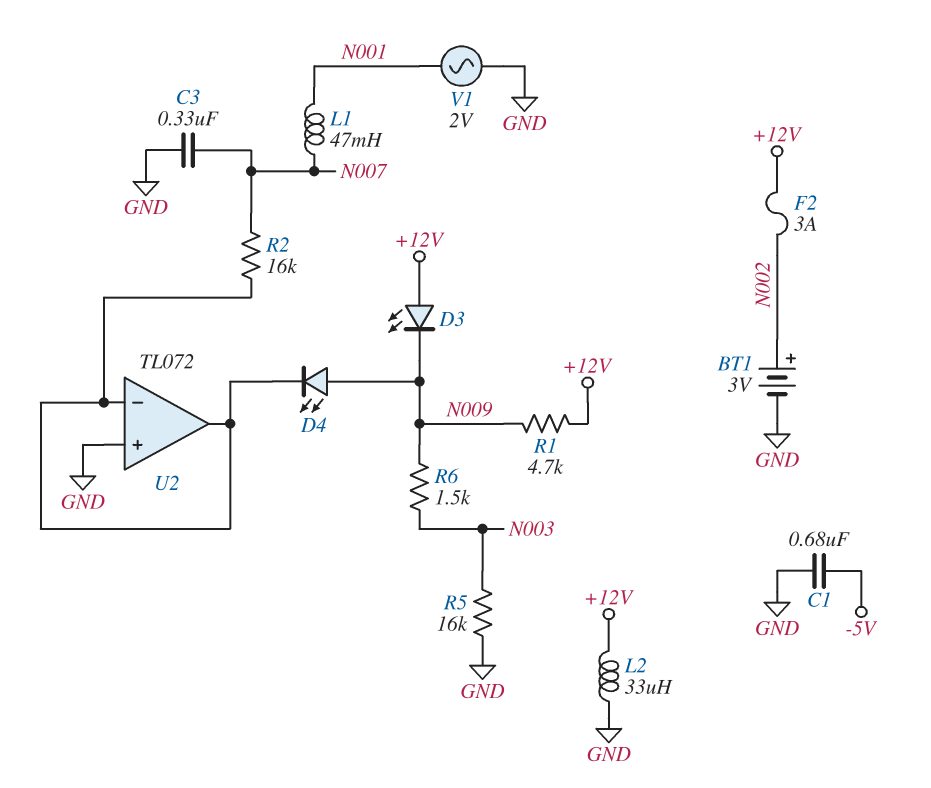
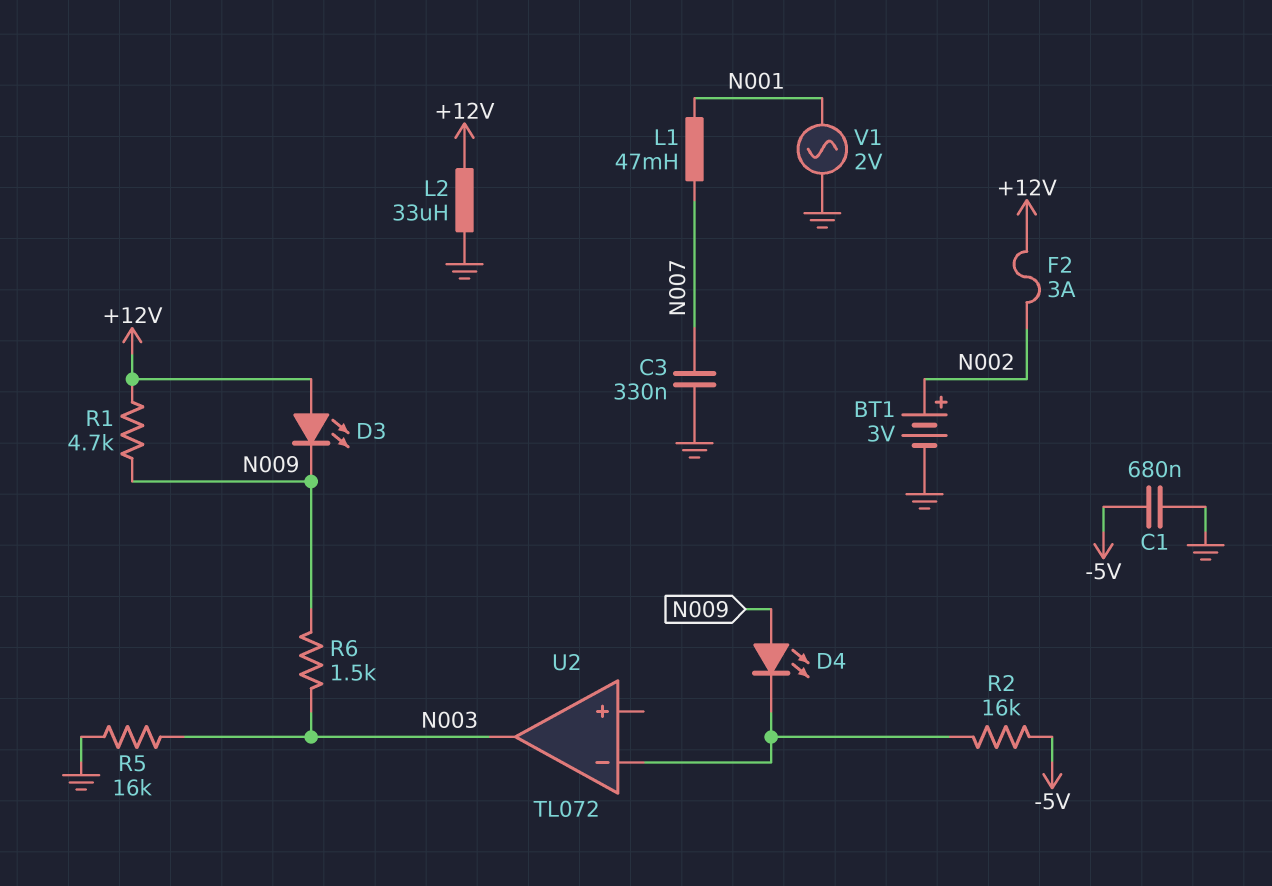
R2: 16k (N007, U2/in-) -> 16k (-5V, U2/in-)
U2 pin in+: GND -> none
U2 pin out: U2/in- -> N003

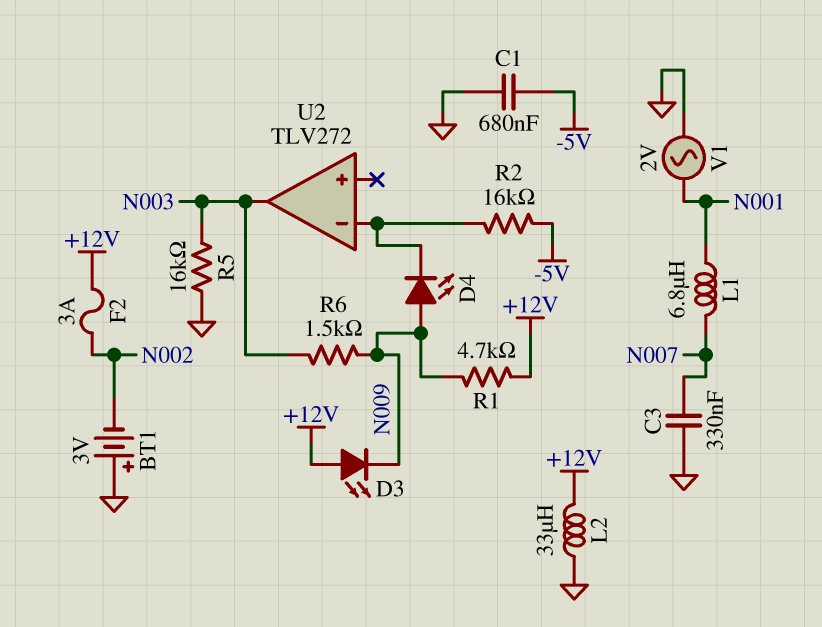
BT1: 3V (plus N002, minus GND) -> 3V (plus GND, minus N002)
L1: 47mH (N001, N007) -> 6.8uH (N001, N007)
U2: TL072 -> TLV272

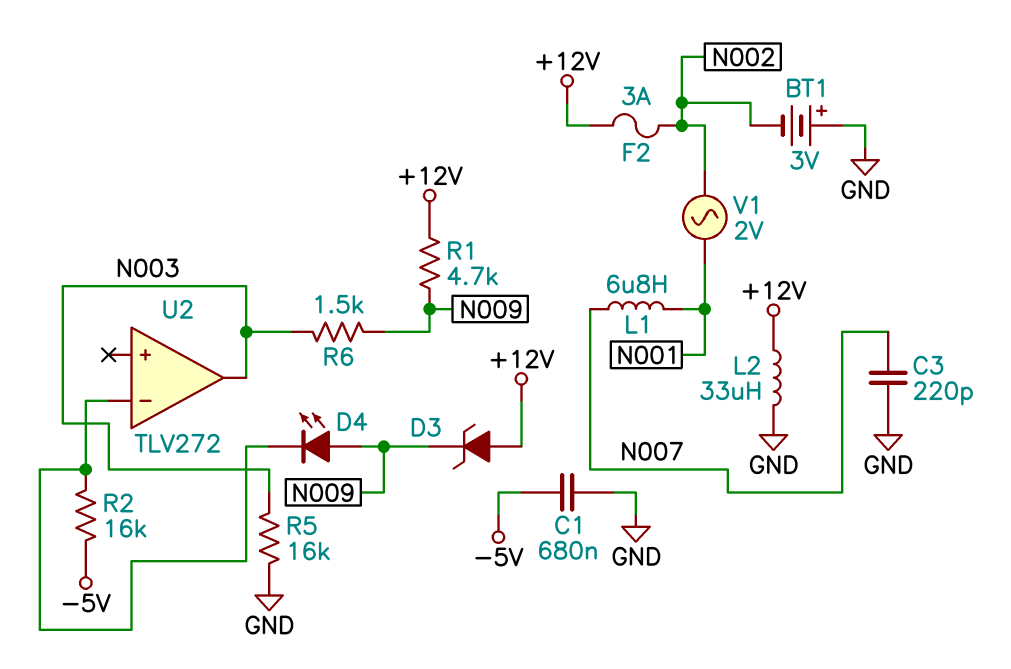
C3: 330nF (GND, N007) -> 220pF (GND, N007)
D3: LED (A +12V, K N009) -> zener (A +12V, K N009)
V1: AC 2V (GND, N001) -> AC 2V (N001, N002)

